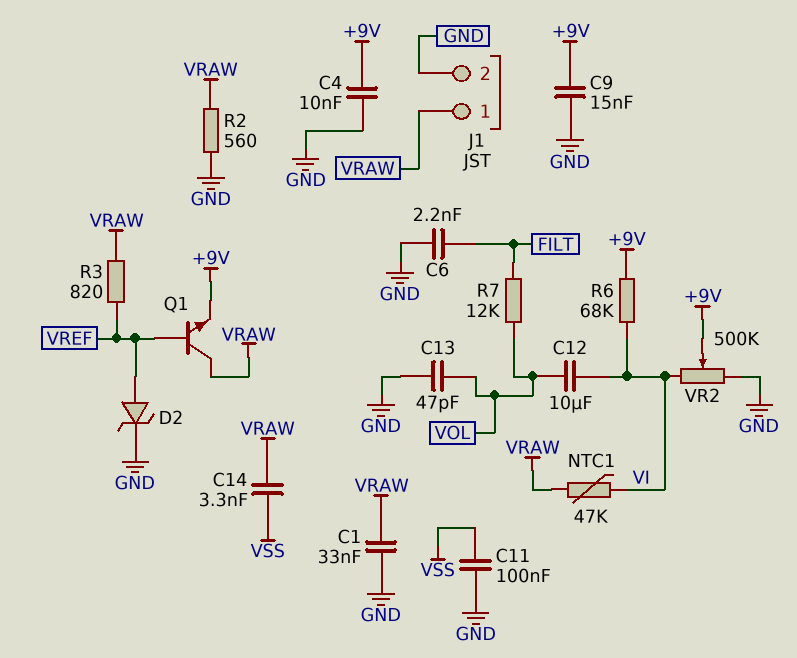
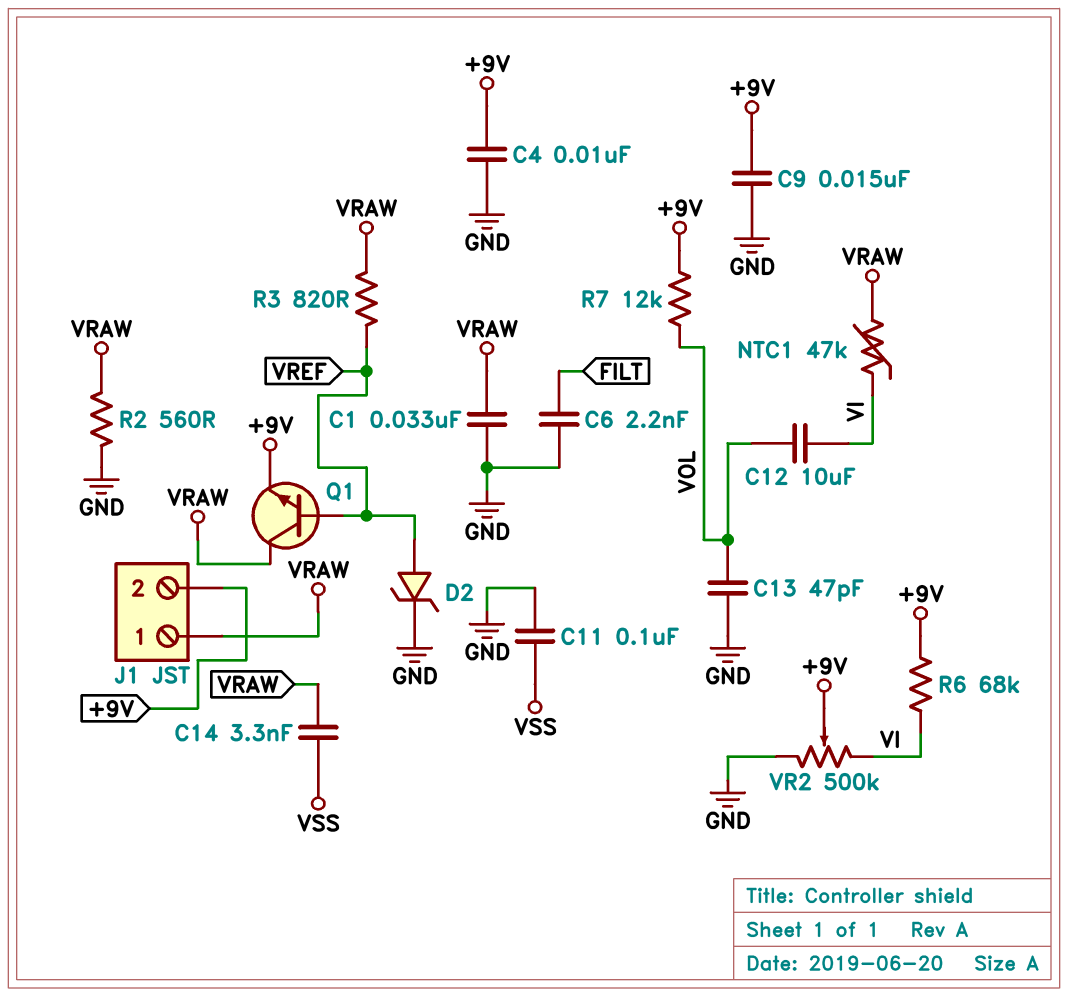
J1 pin 2: GND -> +9V
R7: 12k (FILT, VOL) -> 12k (+9V, VOL)

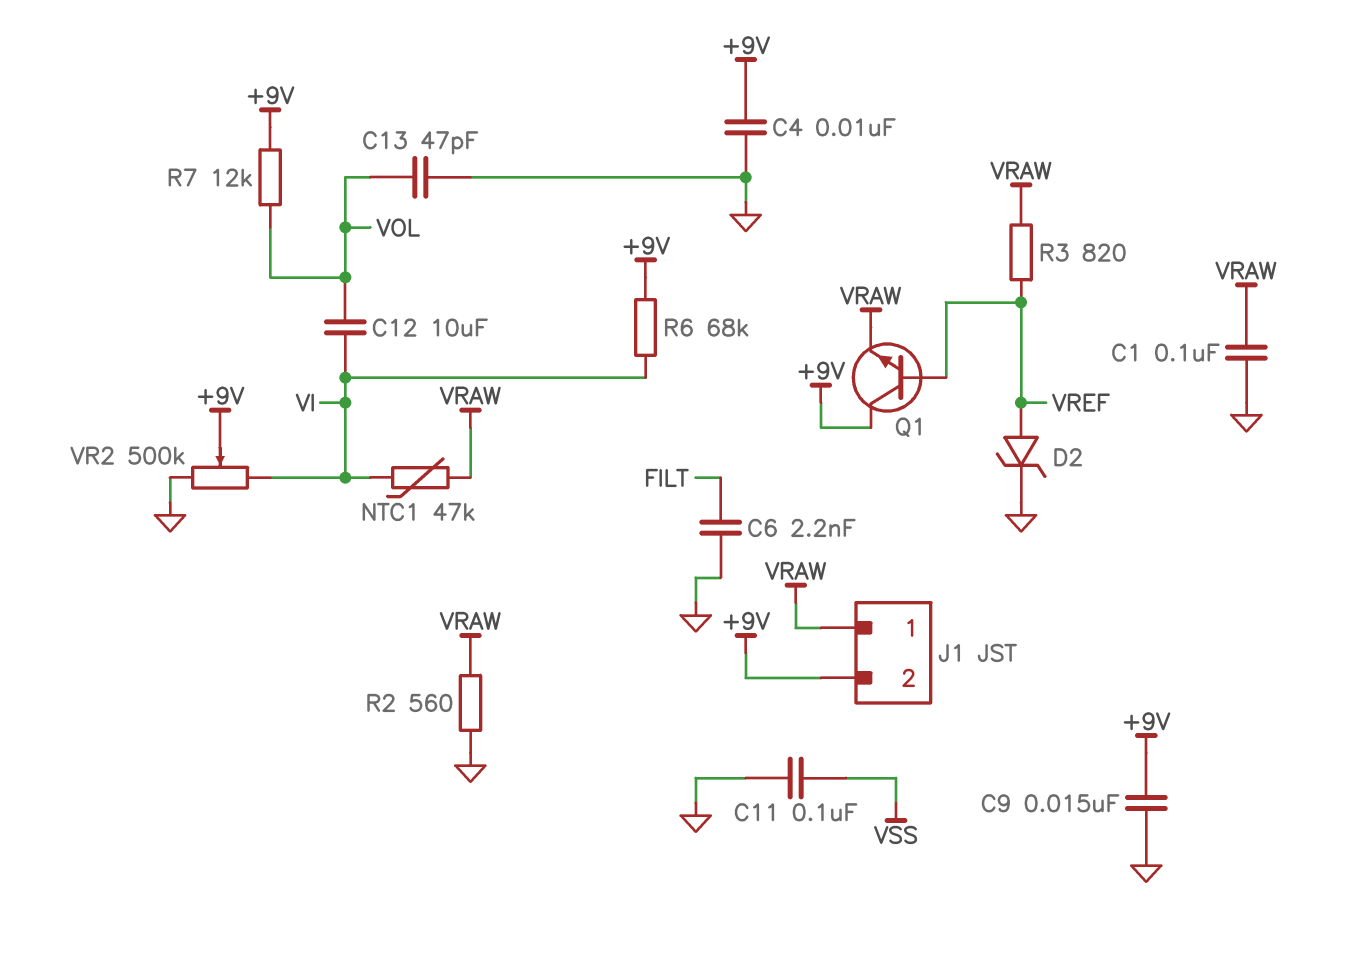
C1: 33nF (GND, VRAW) -> 100nF (GND, VRAW)
C14: 3.3nF (VRAW, VSS) -> none
Q1: NPN (B VREF, C VRAW, E +9V) -> NPN (B VREF, C +9V, E VRAW)

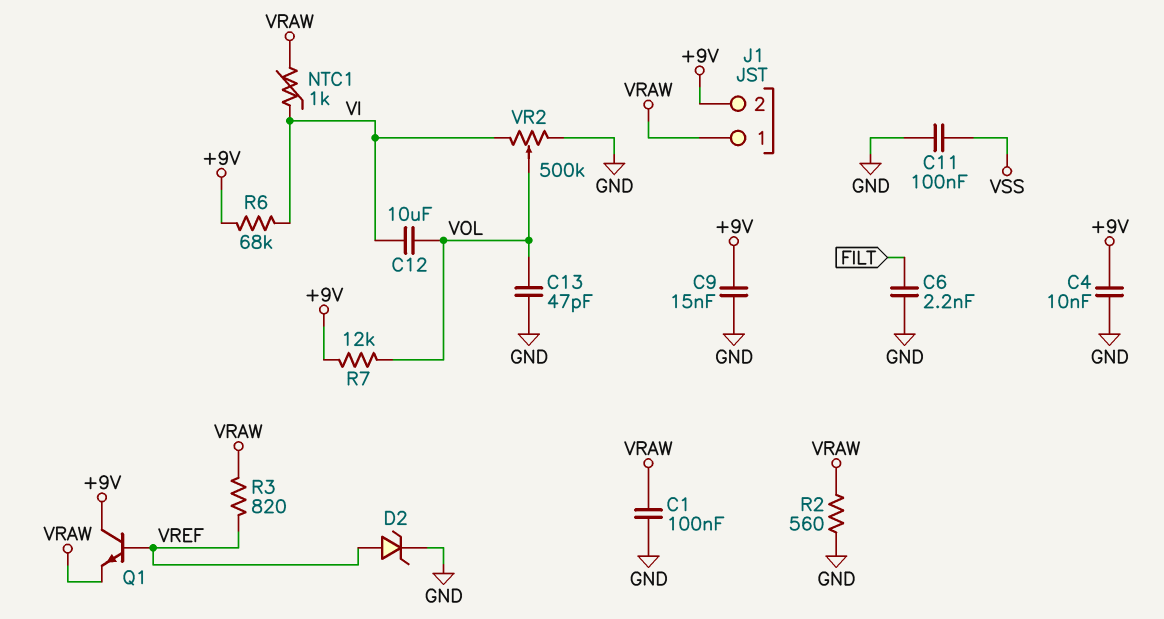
NTC1: 47k (VI, VRAW) -> 1k (VI, VRAW)
VR2: 500k (GND, VI, wiper +9V) -> 500k (GND, VI, wiper VOL)

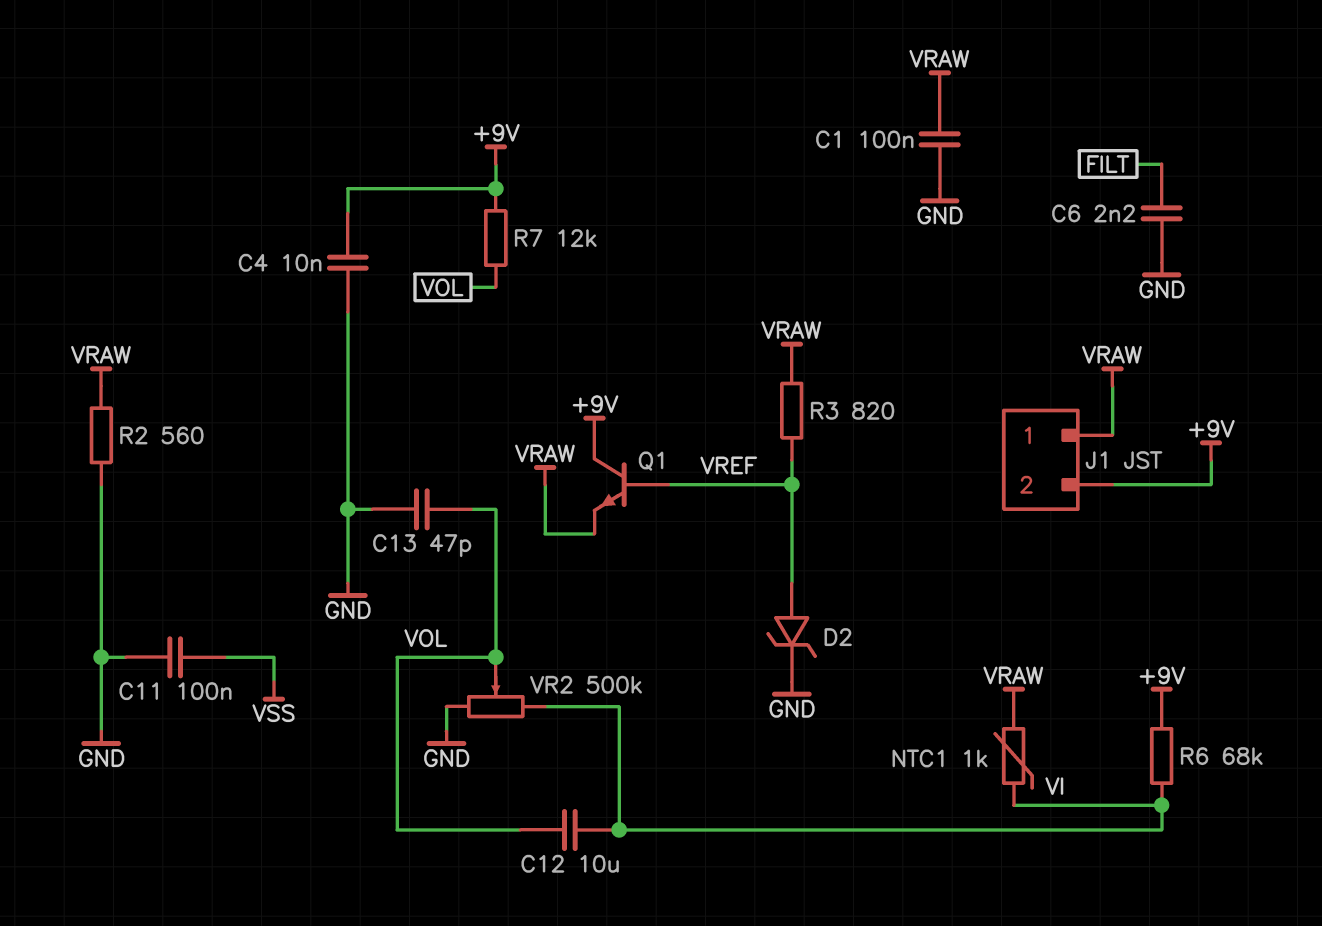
C9: 15nF (+9V, GND) -> none

